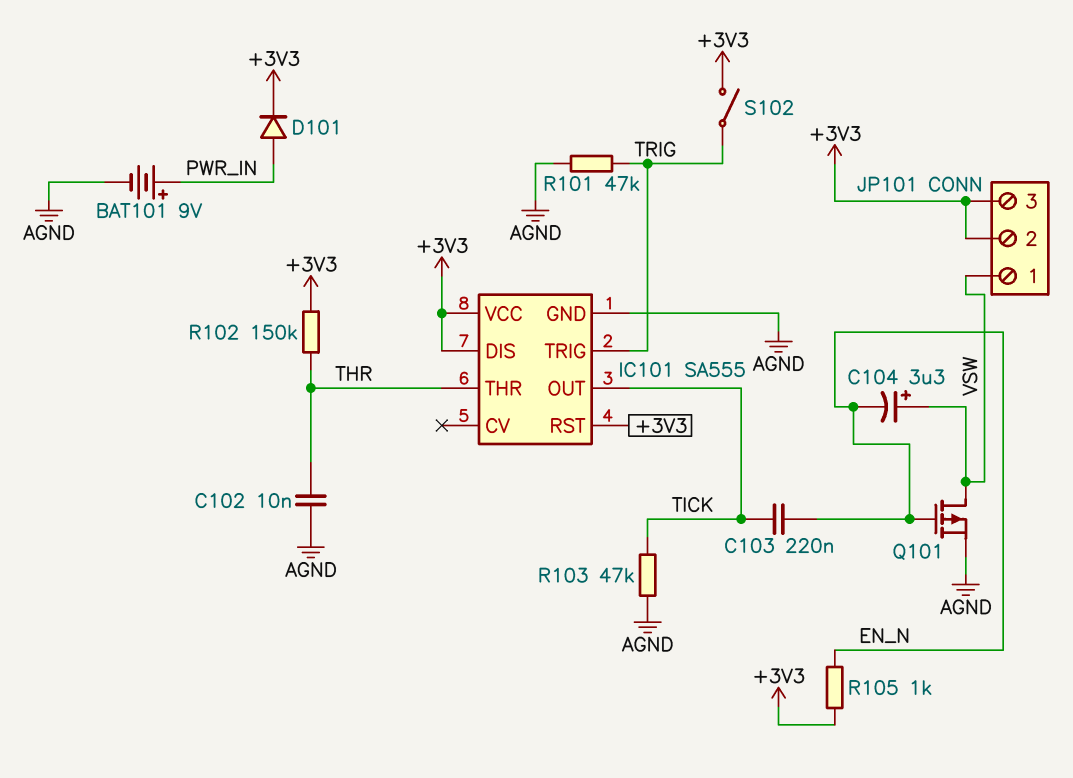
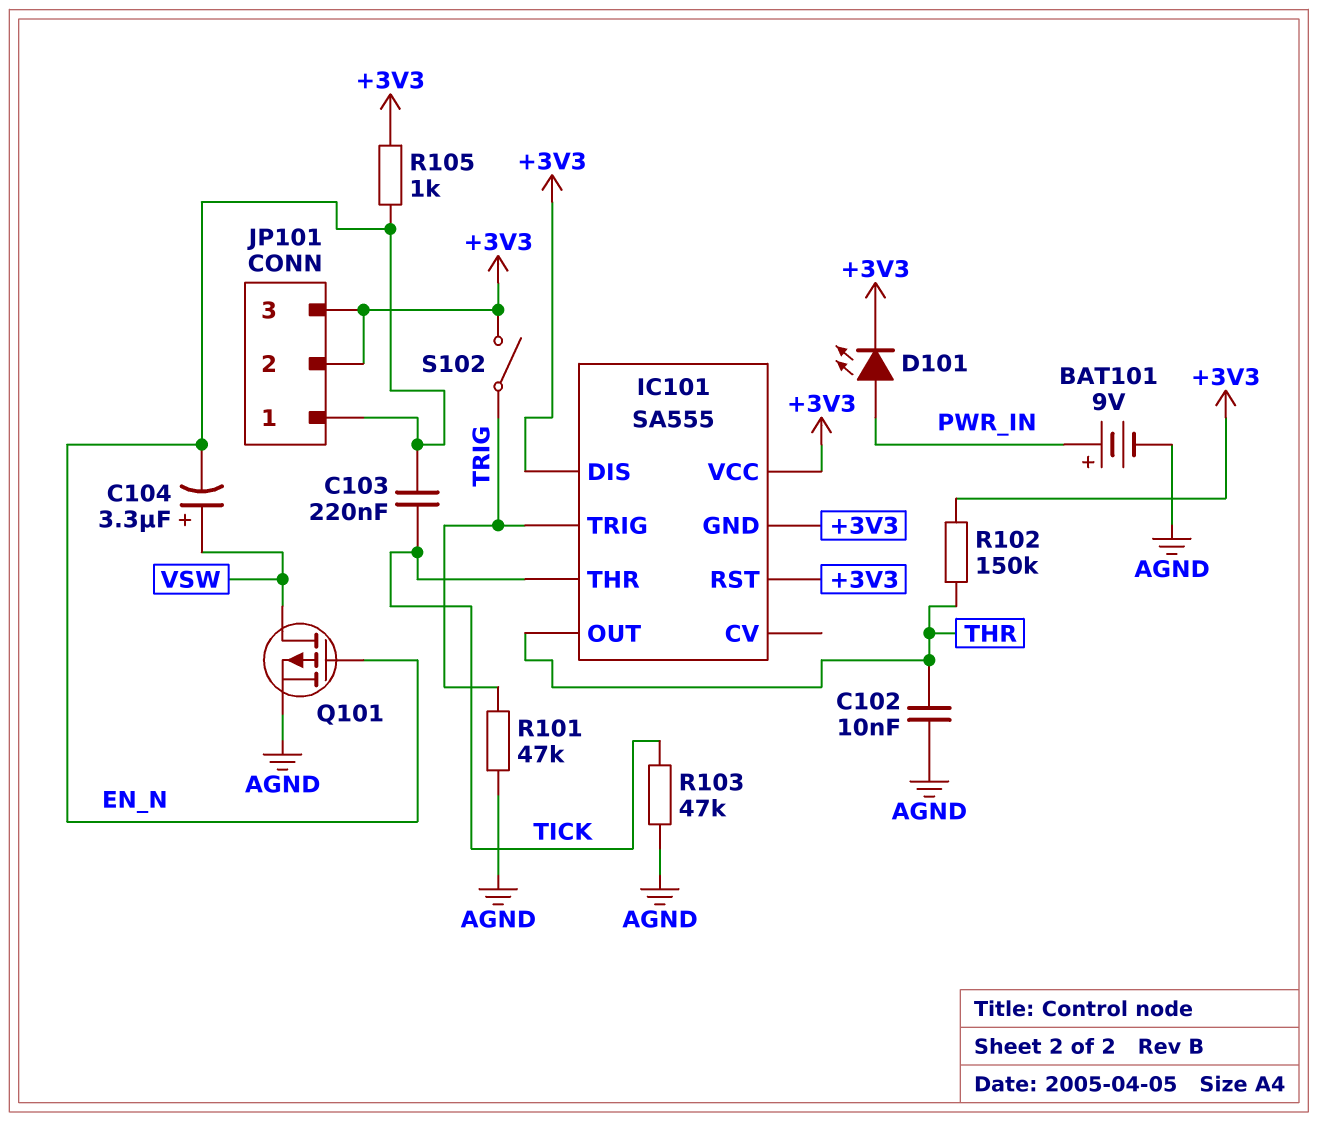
D101: diode (A PWR_IN, K +3V3) -> LED (A PWR_IN, K +3V3)
IC101 pin GND: AGND -> +3V3
IC101 pin OUT: TICK -> THR
IC101 pin THR: THR -> TICK
JP101 pin 1: VSW -> EN_N

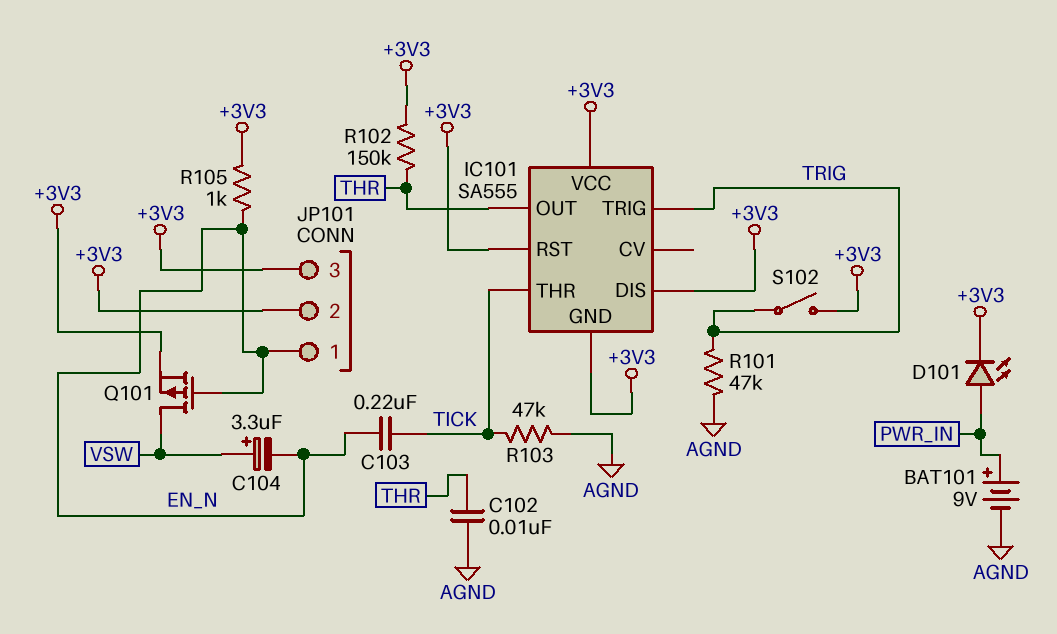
Q101: PMOS (G EN_N, D VSW, S AGND) -> PMOS (G EN_N, D VSW, S +3V3)

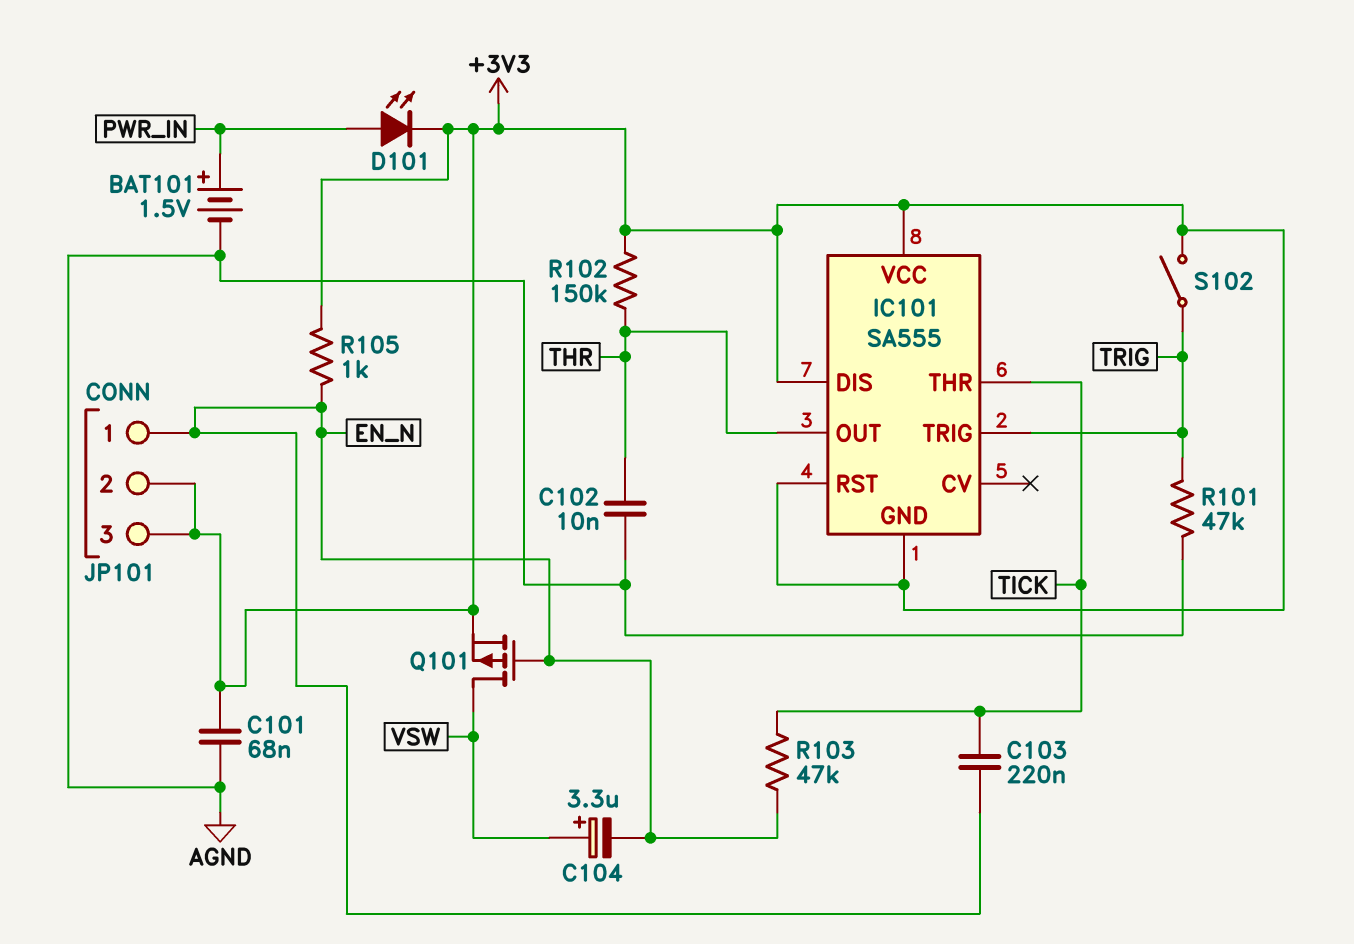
BAT101: 9V (plus PWR_IN, minus AGND) -> 1.5V (plus PWR_IN, minus AGND)
C101: none -> 68nF (+3V3, AGND)
R103: 47k (AGND, TICK) -> 47k (EN_N, TICK)

